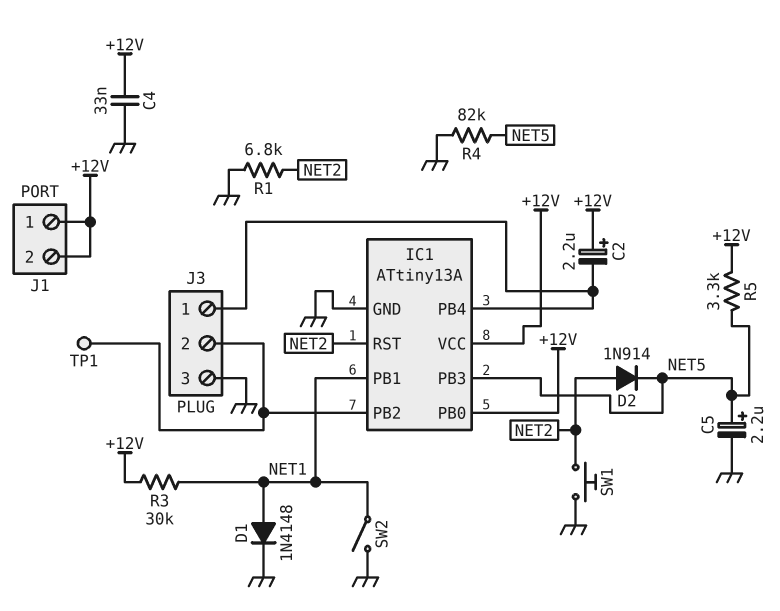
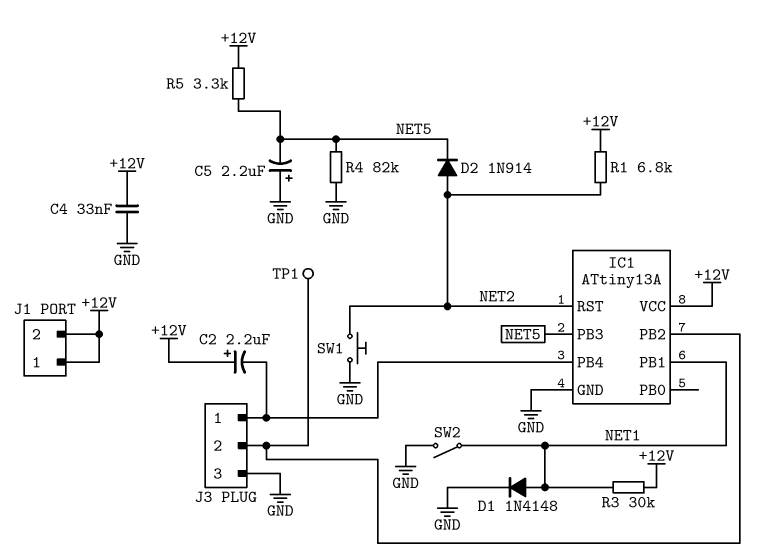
C5: 2.2uF (plus NET5, minus GND) -> 2.2uF (plus GND, minus NET5)
IC1 pin PB0: +12V -> none
R1: 6.8k (GND, NET2) -> 6.8k (+12V, NET2)

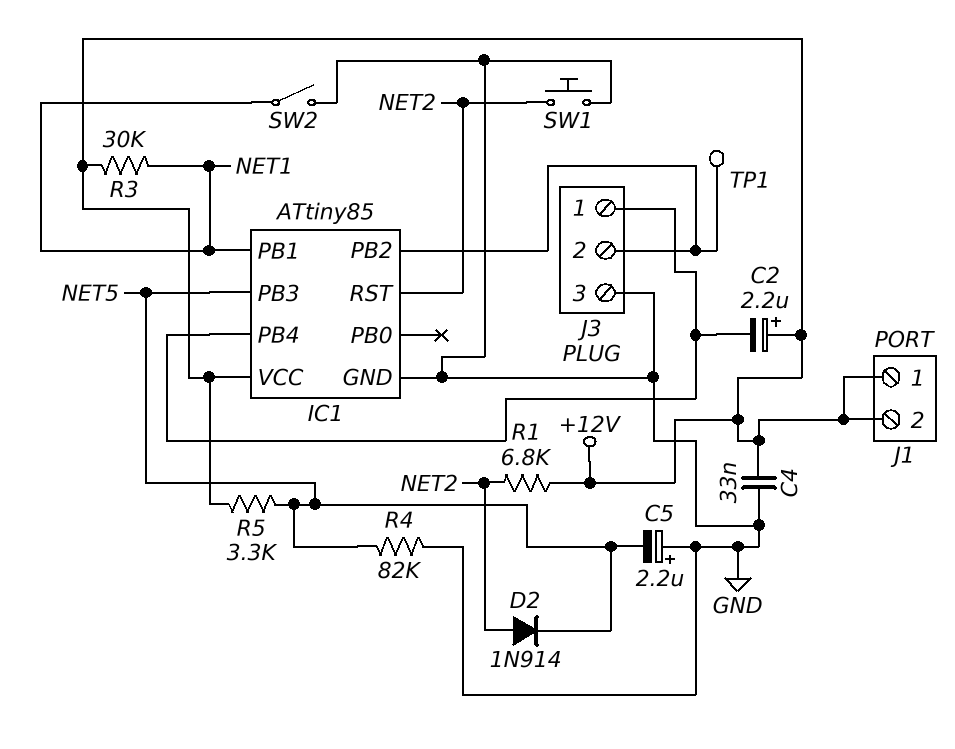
D1: diode 1N4148 (A NET1, K GND) -> none
IC1: ATtiny13A -> ATtiny85

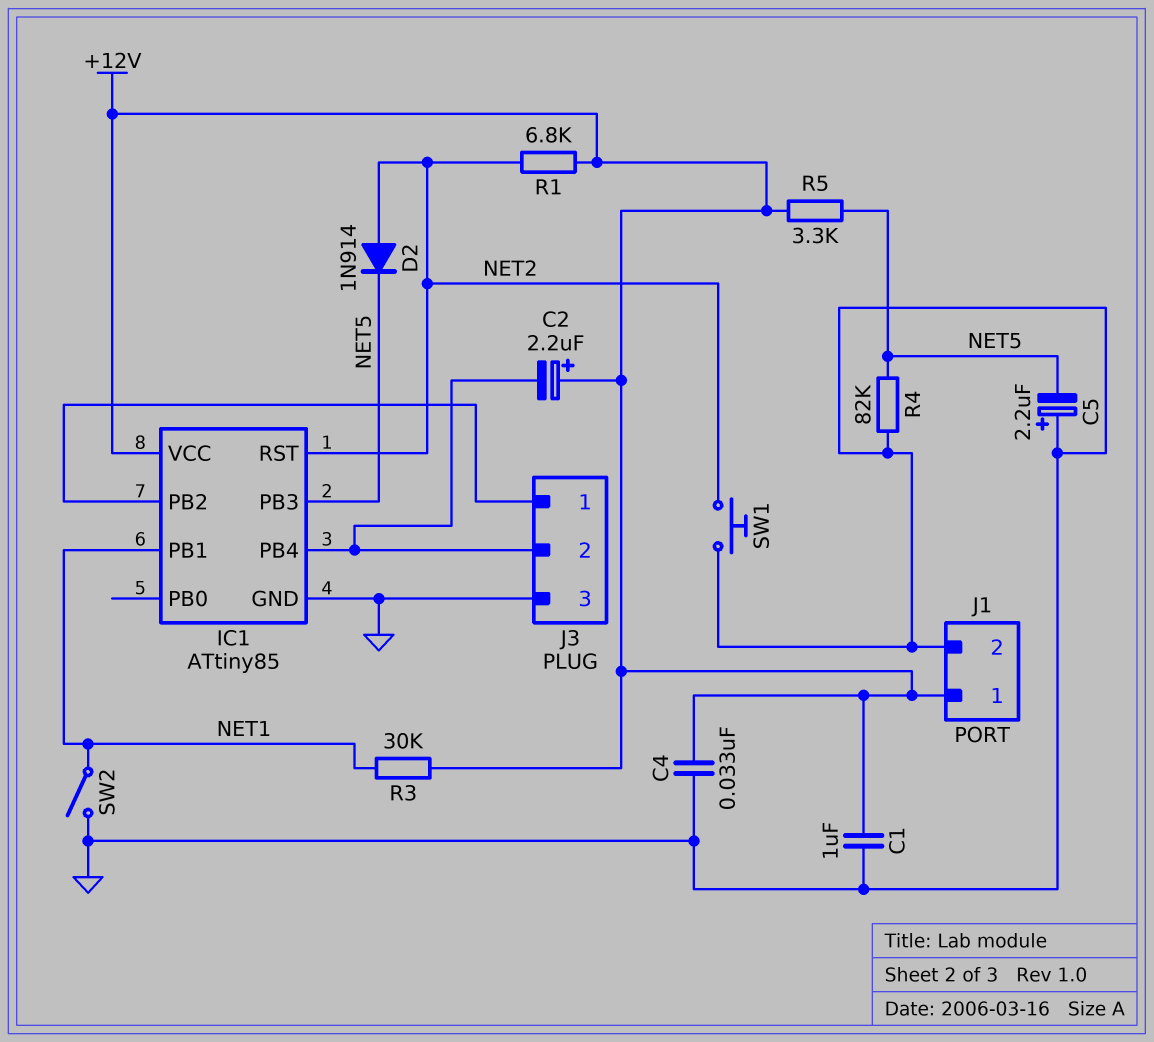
C1: none -> 1uF (+12V, GND)
J1 pin 2: +12V -> GND
J3 pin 1: IC1/PB4 -> IC1/PB2
J3 pin 2: IC1/PB2 -> IC1/PB4
TP1: test point (IC1/PB2) -> none

